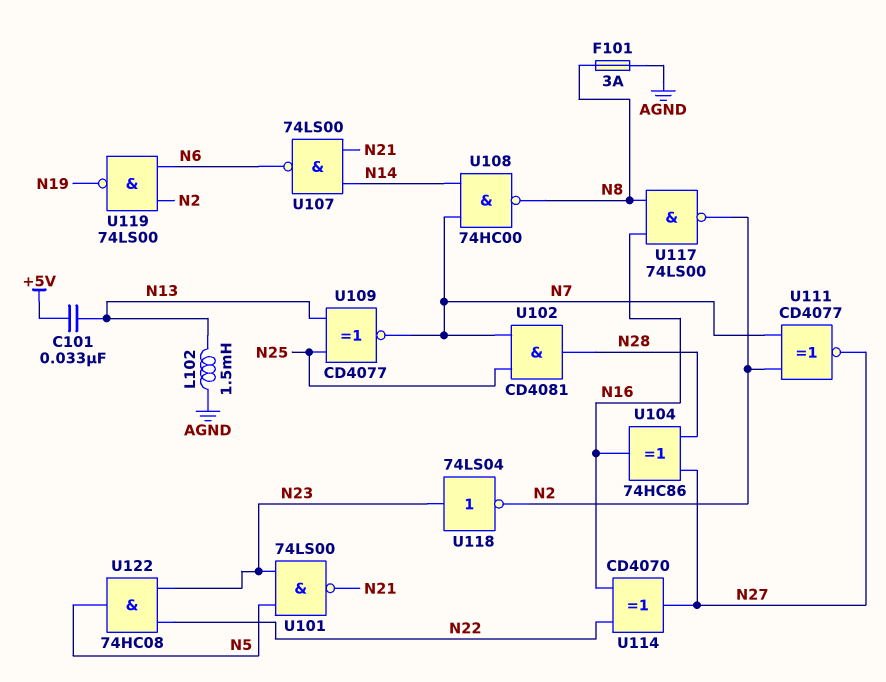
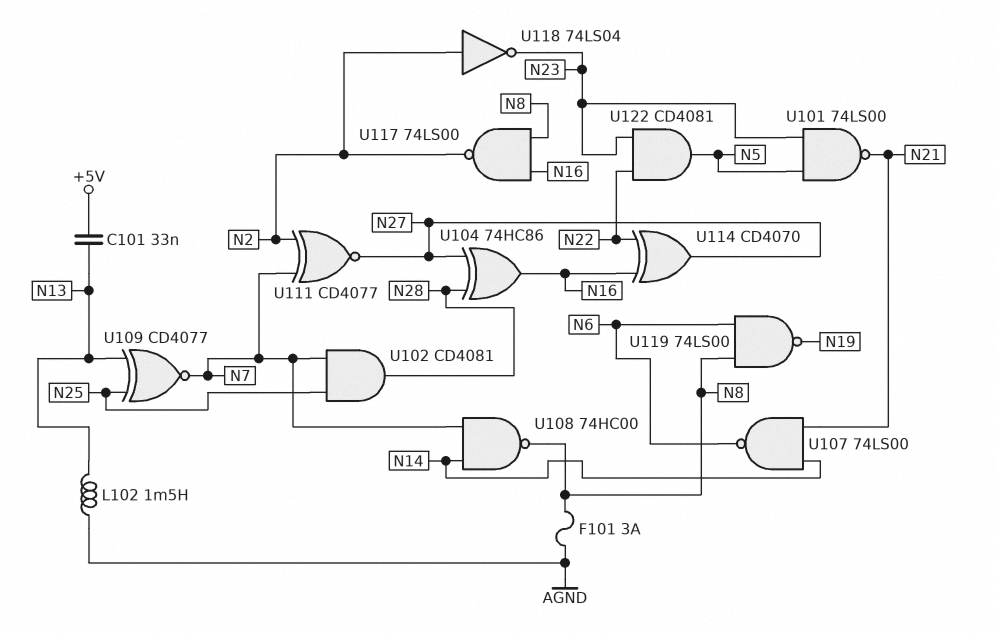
U118: NOT 74LS04 (in N23, out N2) -> NOT 74LS04 (in N2, out N23)
U119: NAND 74LS00 (in N2, in N6, out N19) -> NAND 74LS00 (in N6, in N8, out N19)
U122: AND 74HC08 (in N22, in N23, out N5) -> AND CD4081 (in N22, in N23, out N5)

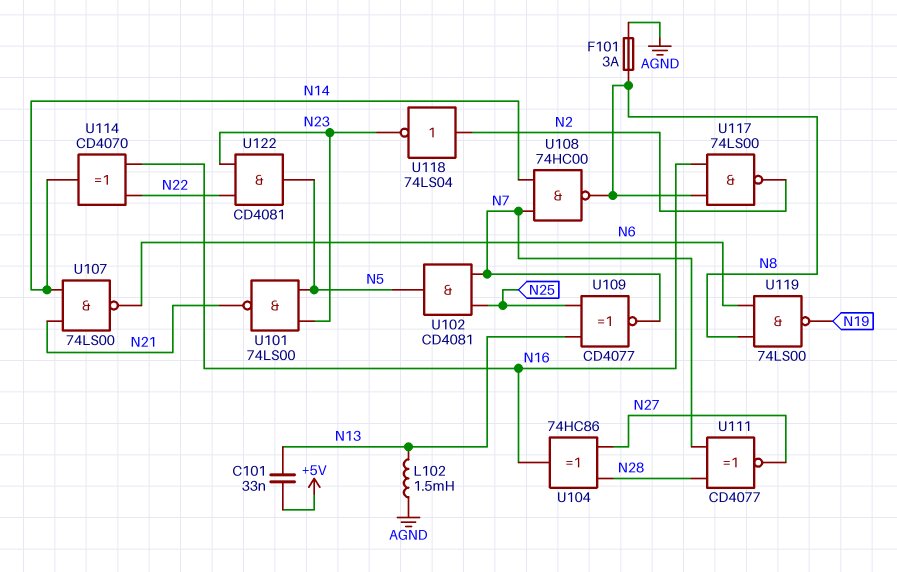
U102: AND CD4081 (in N7, in N25, out N28) -> AND CD4081 (in N7, in N25, out N5)
U111: XNOR CD4077 (in N2, in N7, out N27) -> XNOR CD4077 (in N7, in N28, out N27)
U114: XOR CD4070 (in N16, in N22, out N27) -> XOR CD4070 (in N16, in N22, out N14)

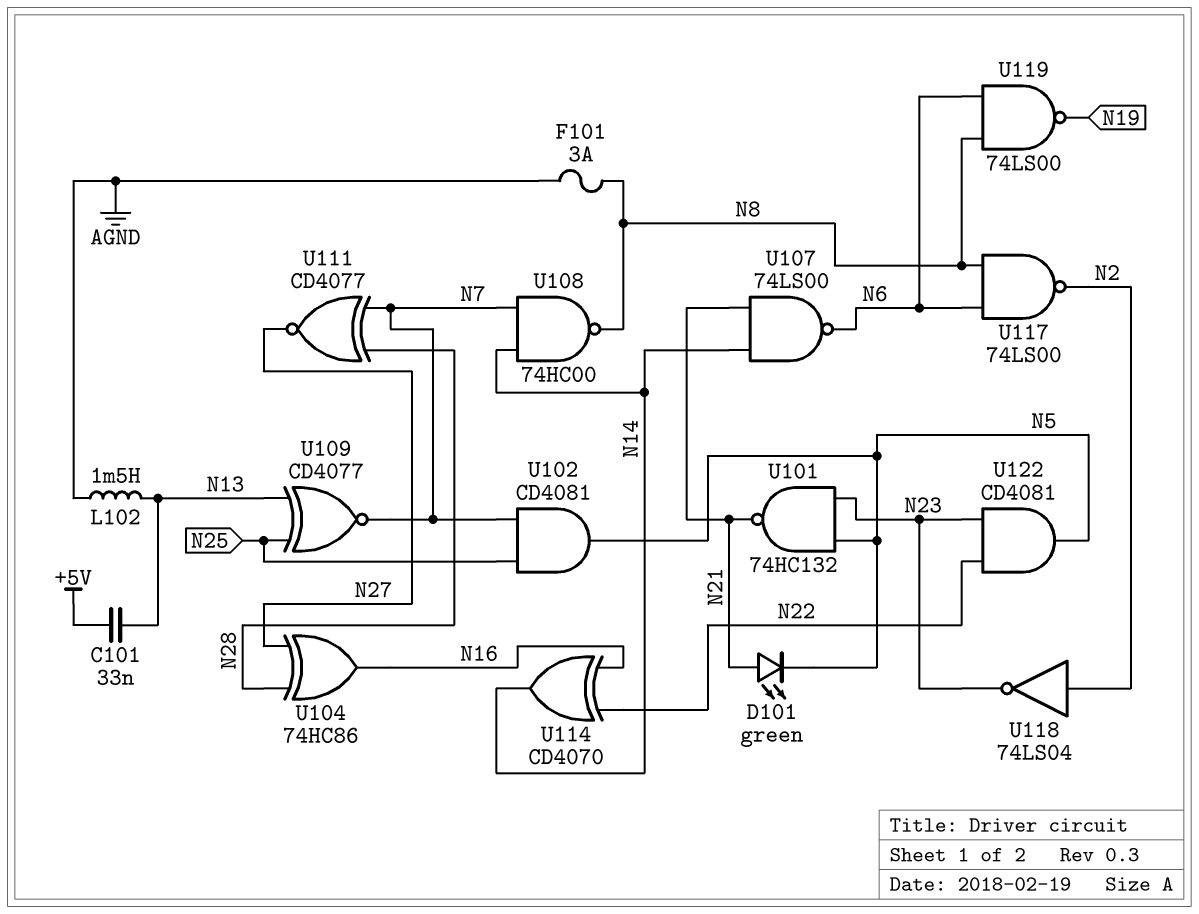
D101: none -> LED green (A N21, K N5)
U101: NAND 74LS00 (in N5, in N23, out N21) -> NAND 74HC132 (in N5, in N23, out N21)
U117: NAND 74LS00 (in N8, in N16, out N2) -> NAND 74LS00 (in N6, in N8, out N2)

